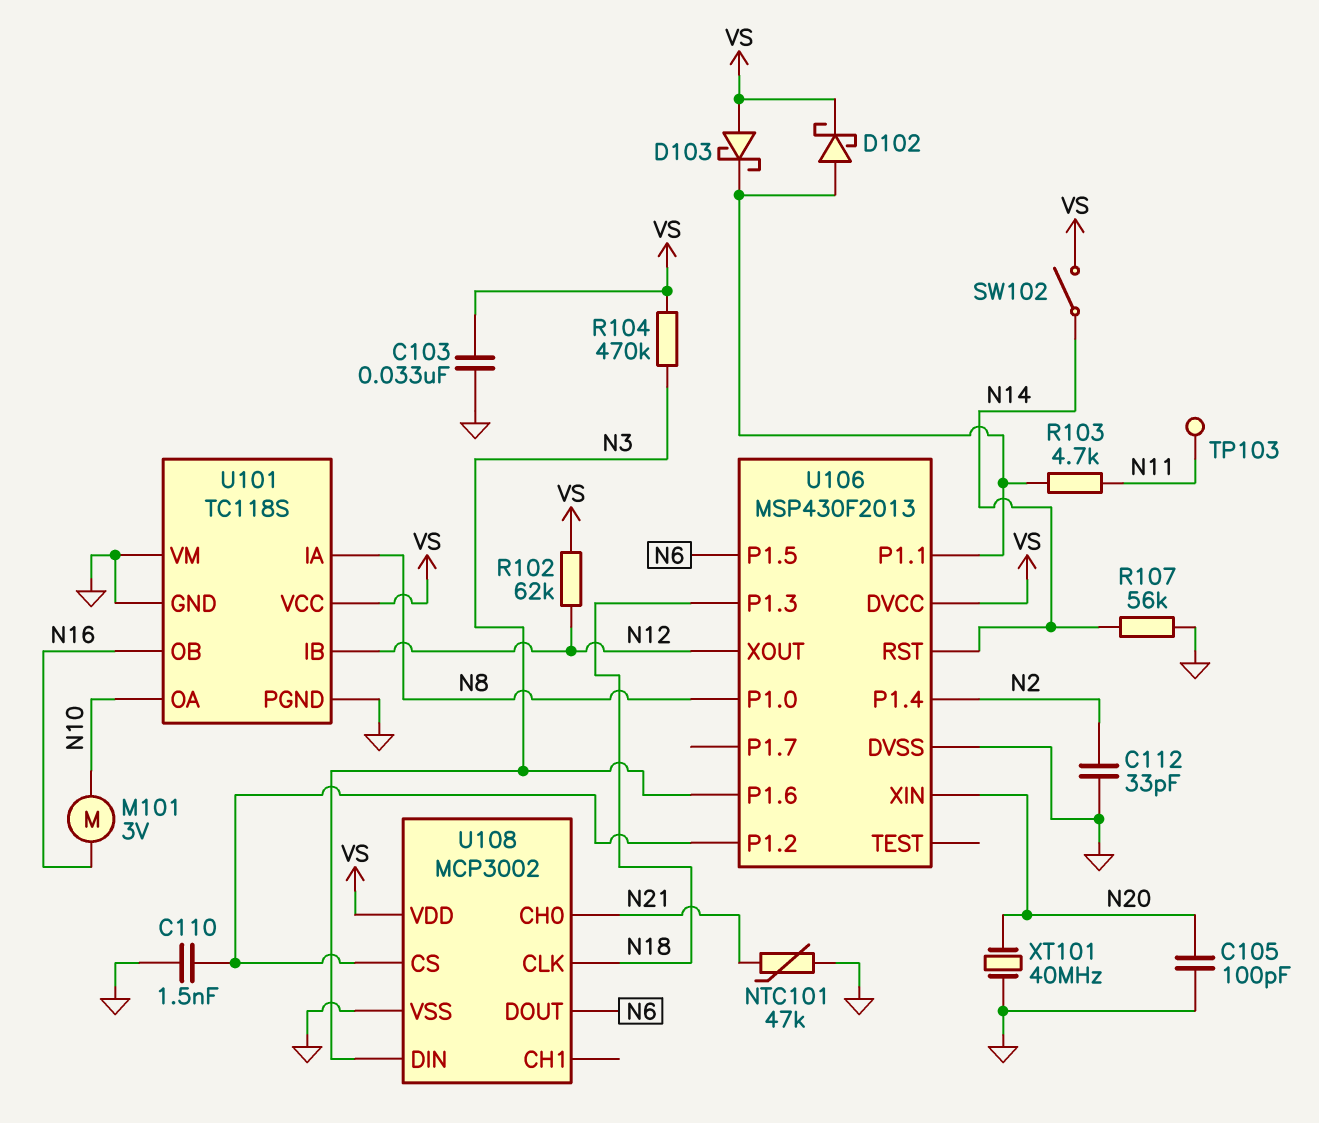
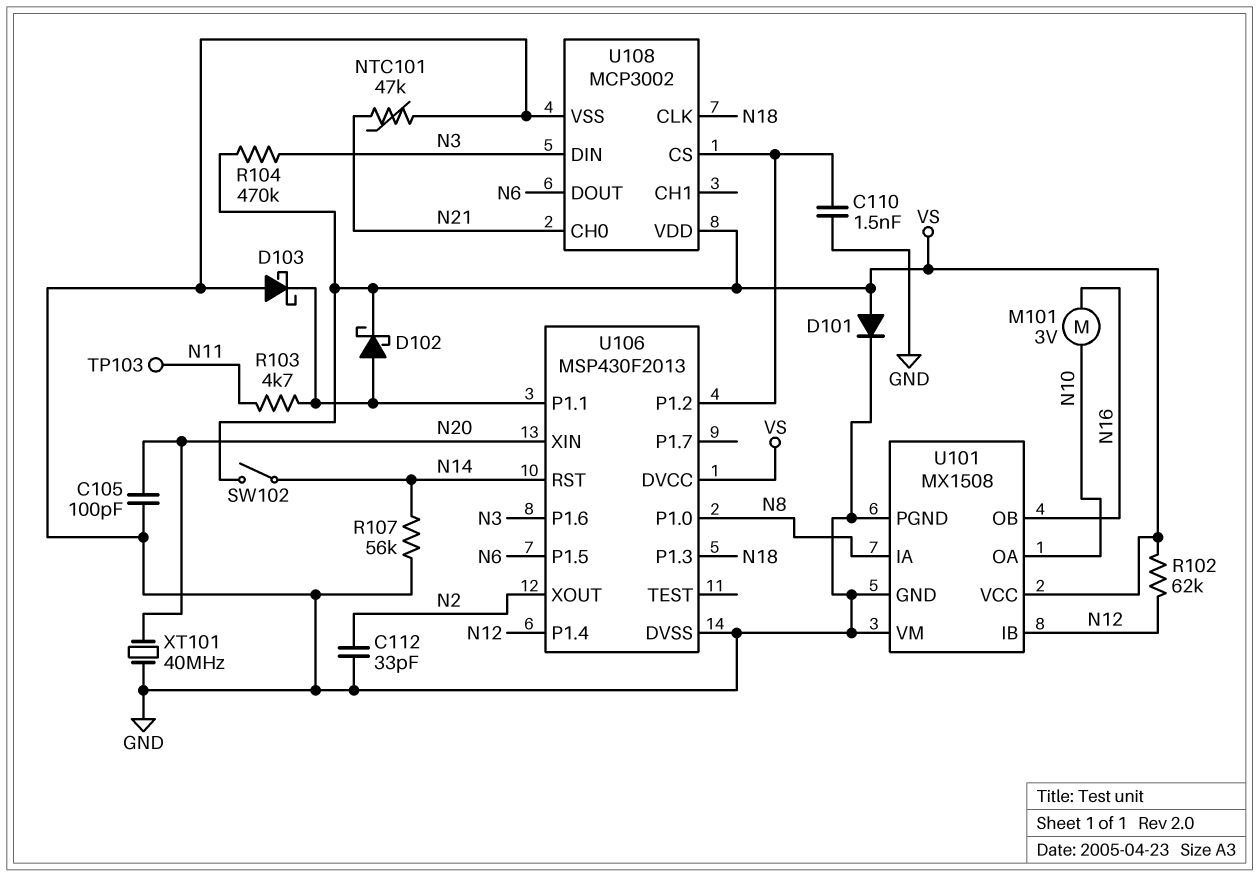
C103: 33nF (GND, VS) -> none
D101: none -> diode (A VS, K GND)
D103: schottky (A VS, K U106/P1.1) -> schottky (A GND, K U106/P1.1)
U101: TC118S -> MX1508
U106 pin P1.4: N2 -> N12
U106 pin XOUT: N12 -> N2

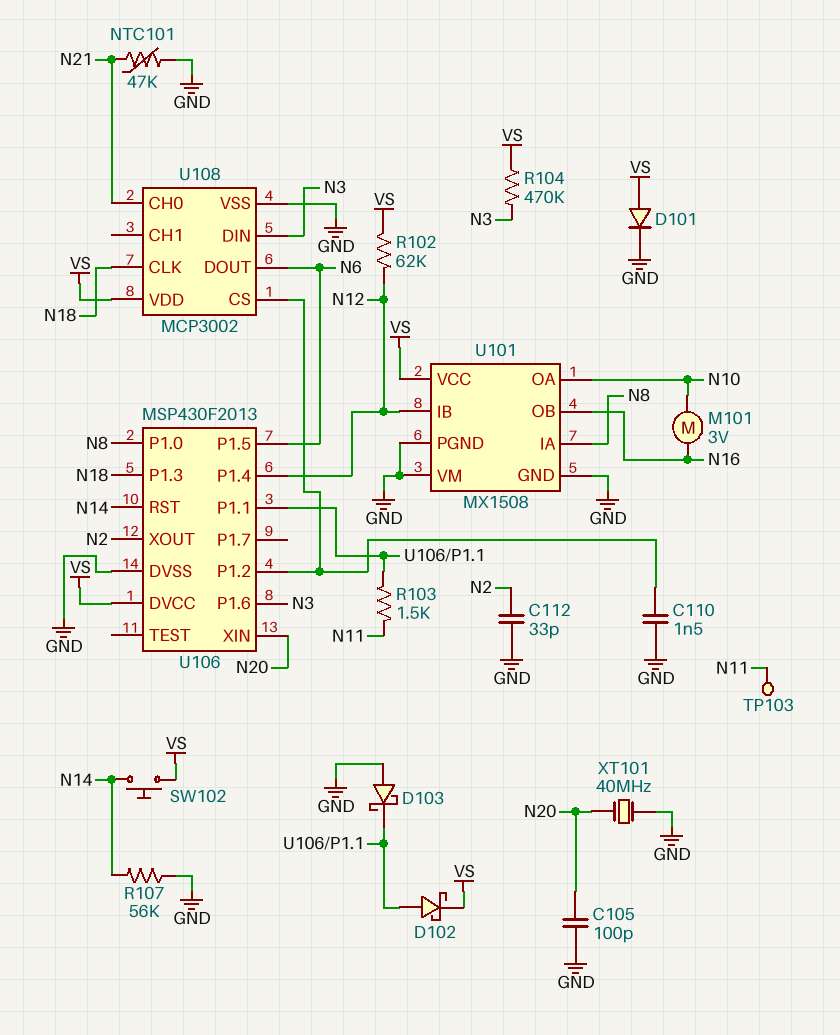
R103: 4.7k (N11, U106/P1.1) -> 1.5k (N11, U106/P1.1)
SW102: switch (N14, VS) -> button (N14, VS)

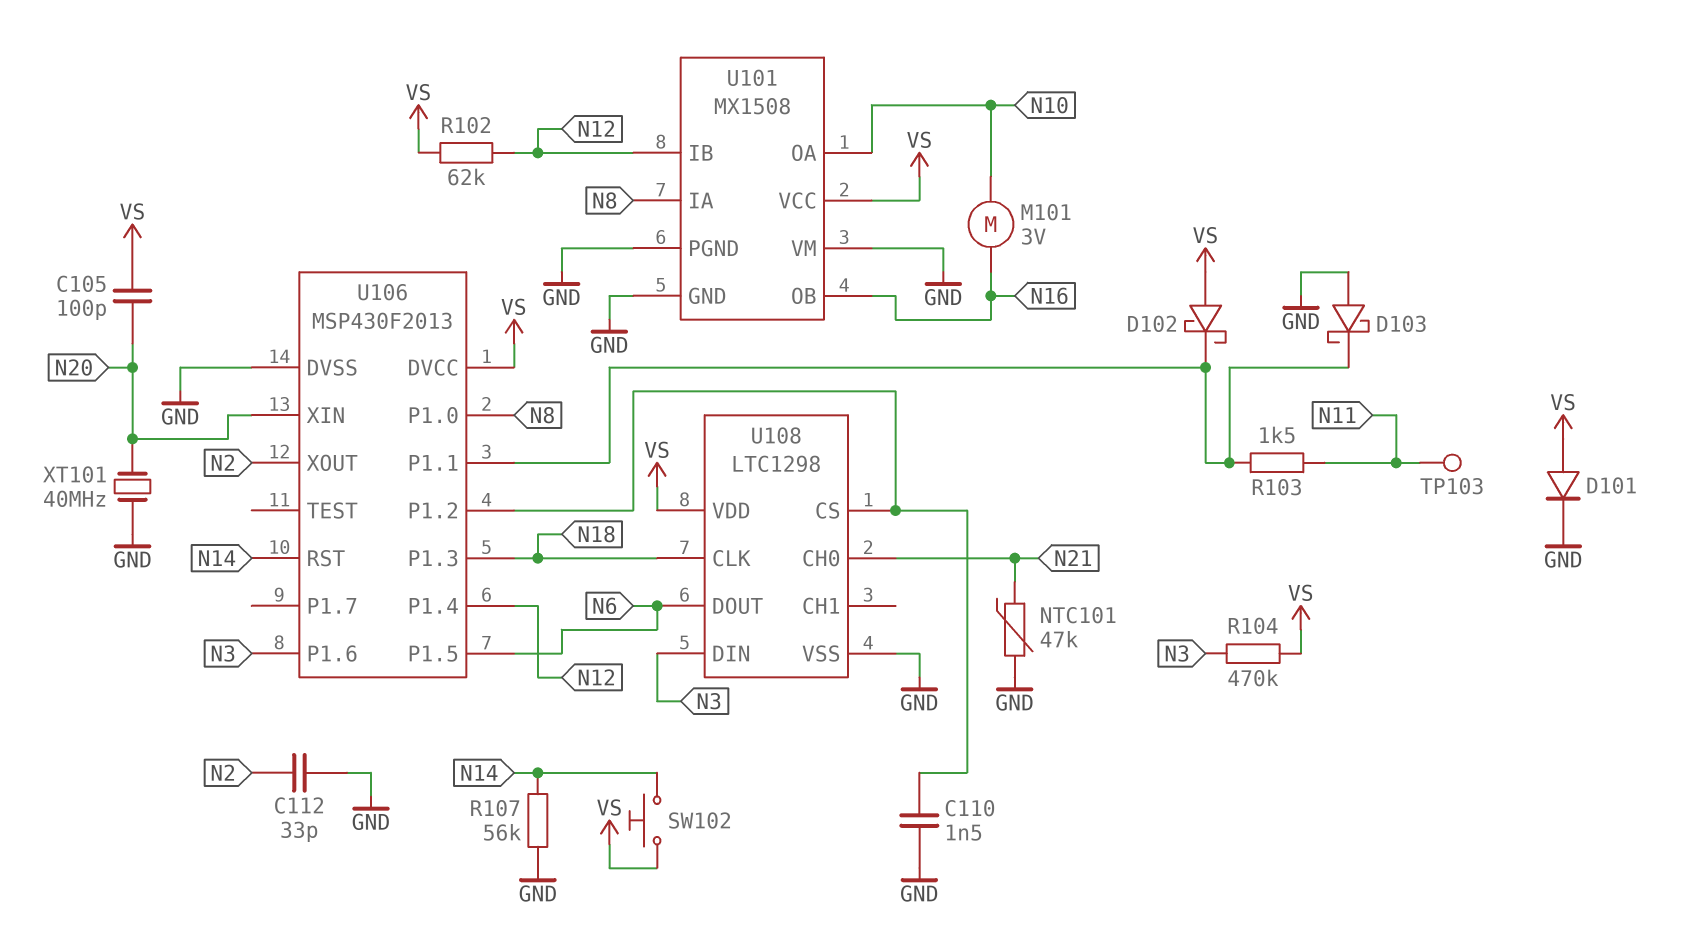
C105: 100pF (GND, N20) -> 100pF (N20, VS)
D102: schottky (A U106/P1.1, K VS) -> schottky (A VS, K U106/P1.1)
U108: MCP3002 -> LTC1298

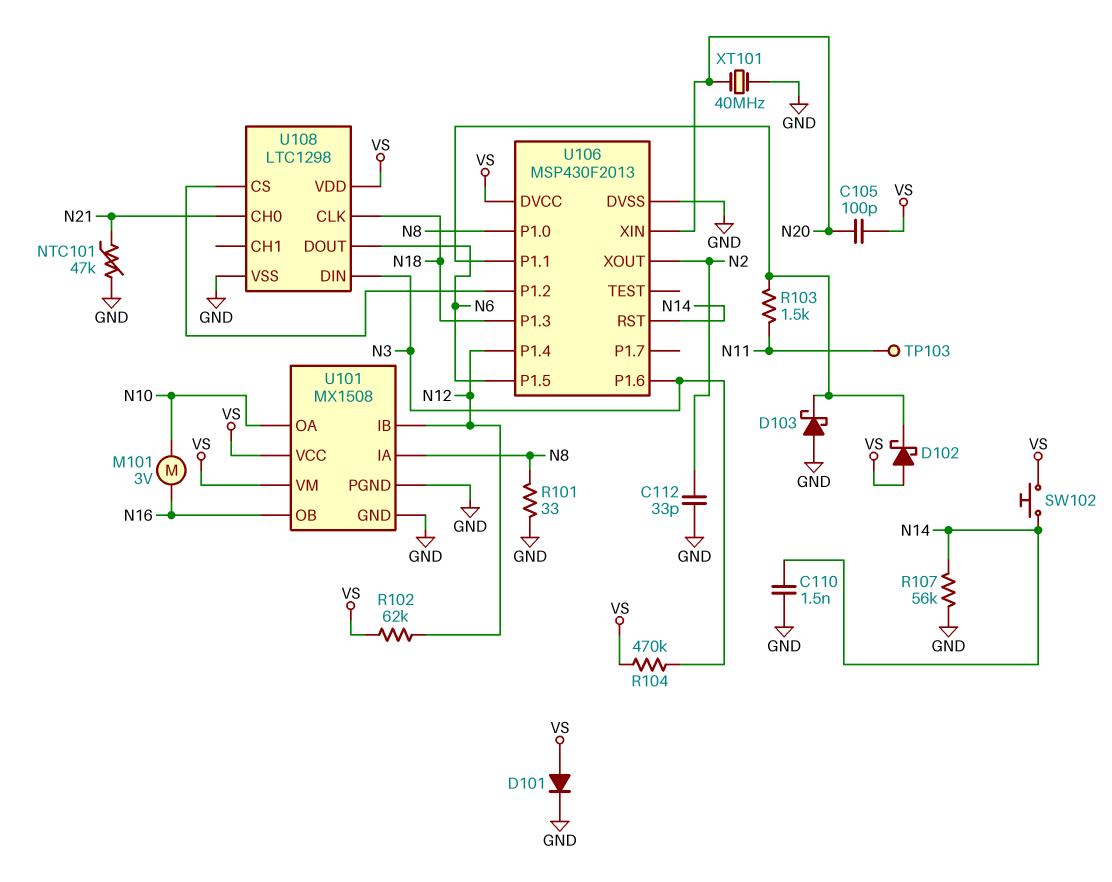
C110: 1.5nF (GND, U106/P1.2) -> 1.5nF (GND, N14)
R101: none -> 33 (GND, N8)
U101 pin VM: GND -> VS

